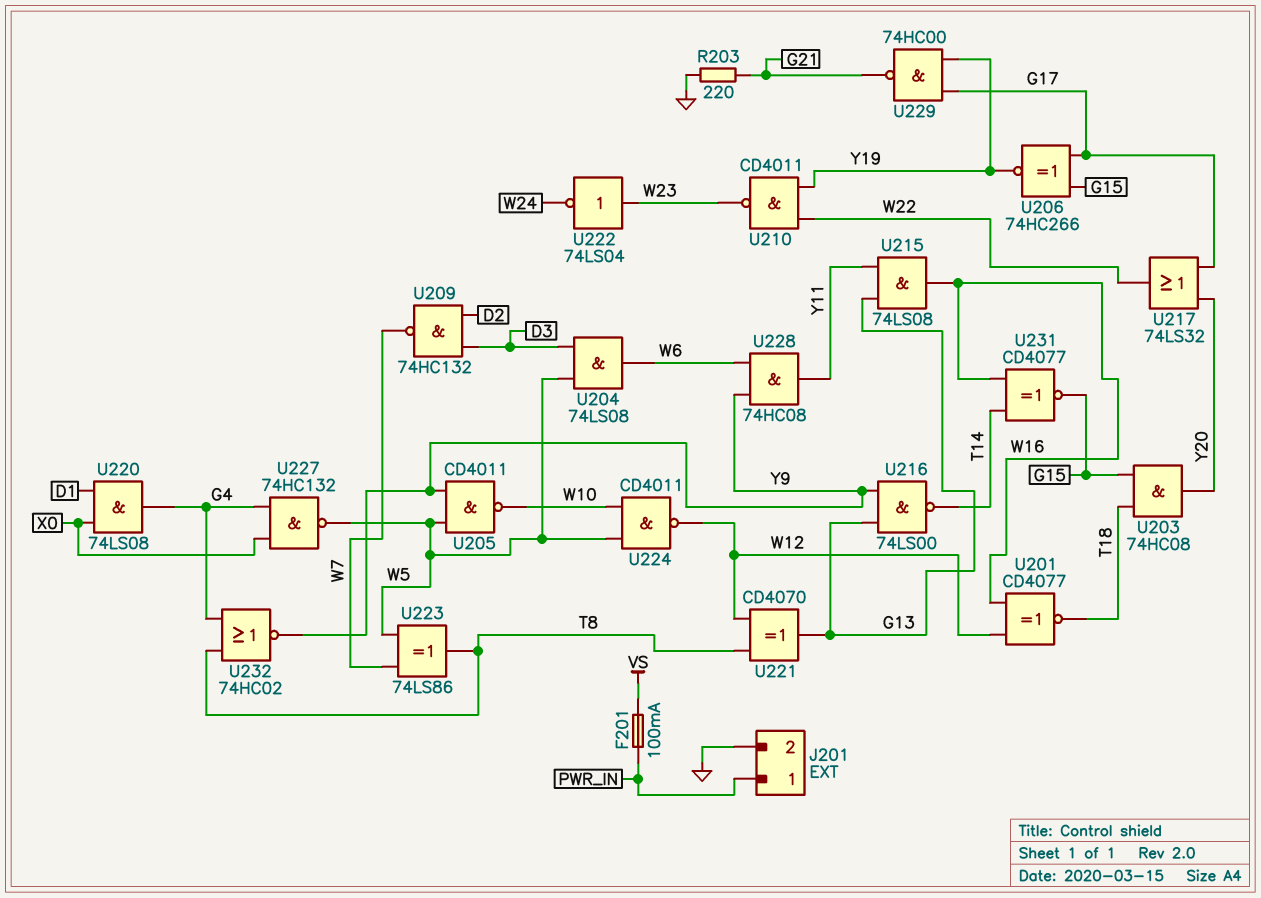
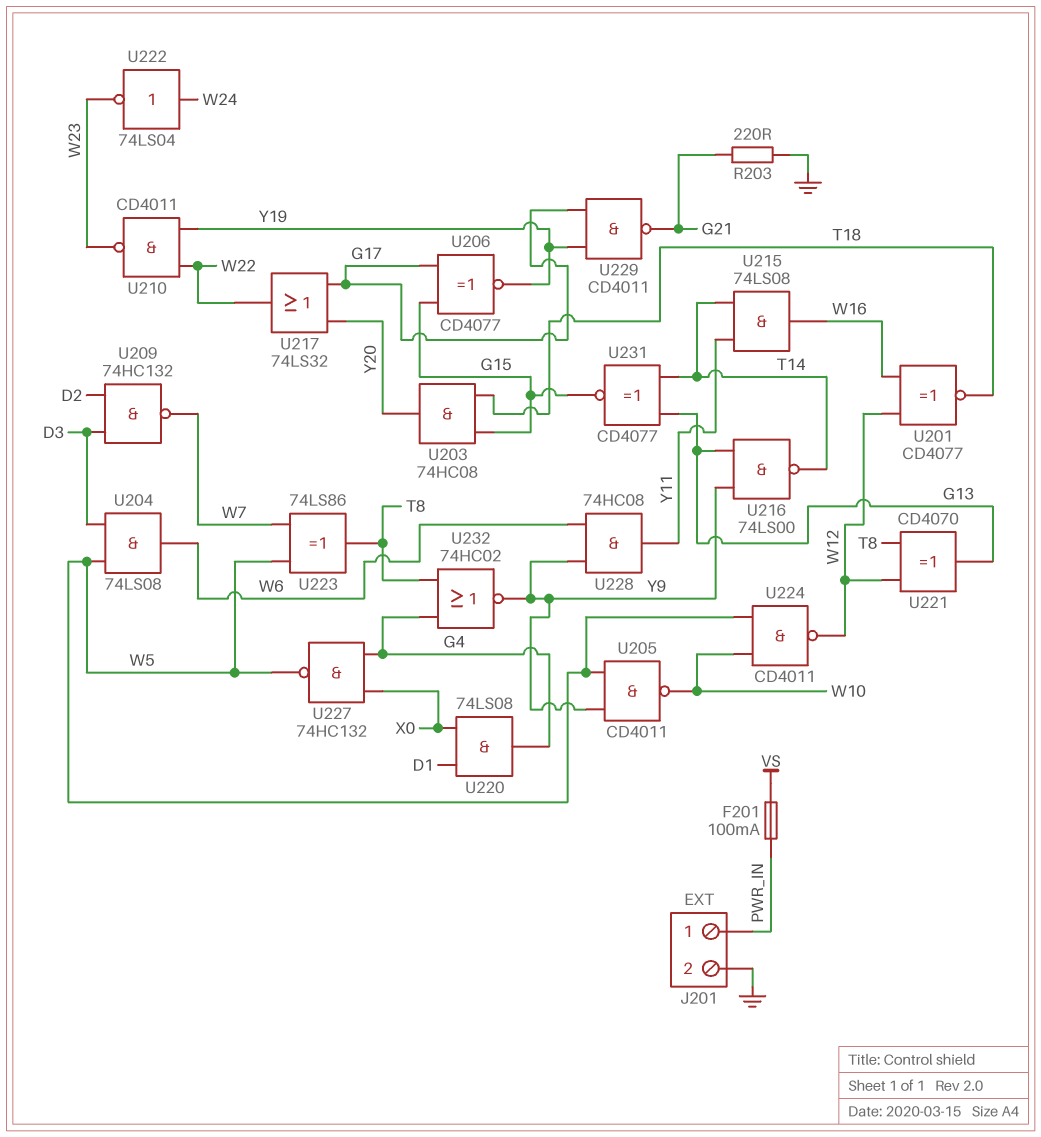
U206: XNOR 74HC266 (in G15, in G17, out Y19) -> XNOR CD4077 (in G15, in G17, out Y19)
U215: AND 74LS08 (in G13, in Y11, out W16) -> AND 74LS08 (in T14, in Y11, out W16)
U222: NOT 74LS04 (in W23, out W24) -> NOT 74LS04 (in W24, out W23)
U229: NAND 74HC00 (in G17, in Y19, out G21) -> NAND CD4011 (in G17, in Y19, out G21)
U231: XNOR CD4077 (in T14, in W16, out G15) -> XNOR CD4077 (in G13, in T14, out G15)

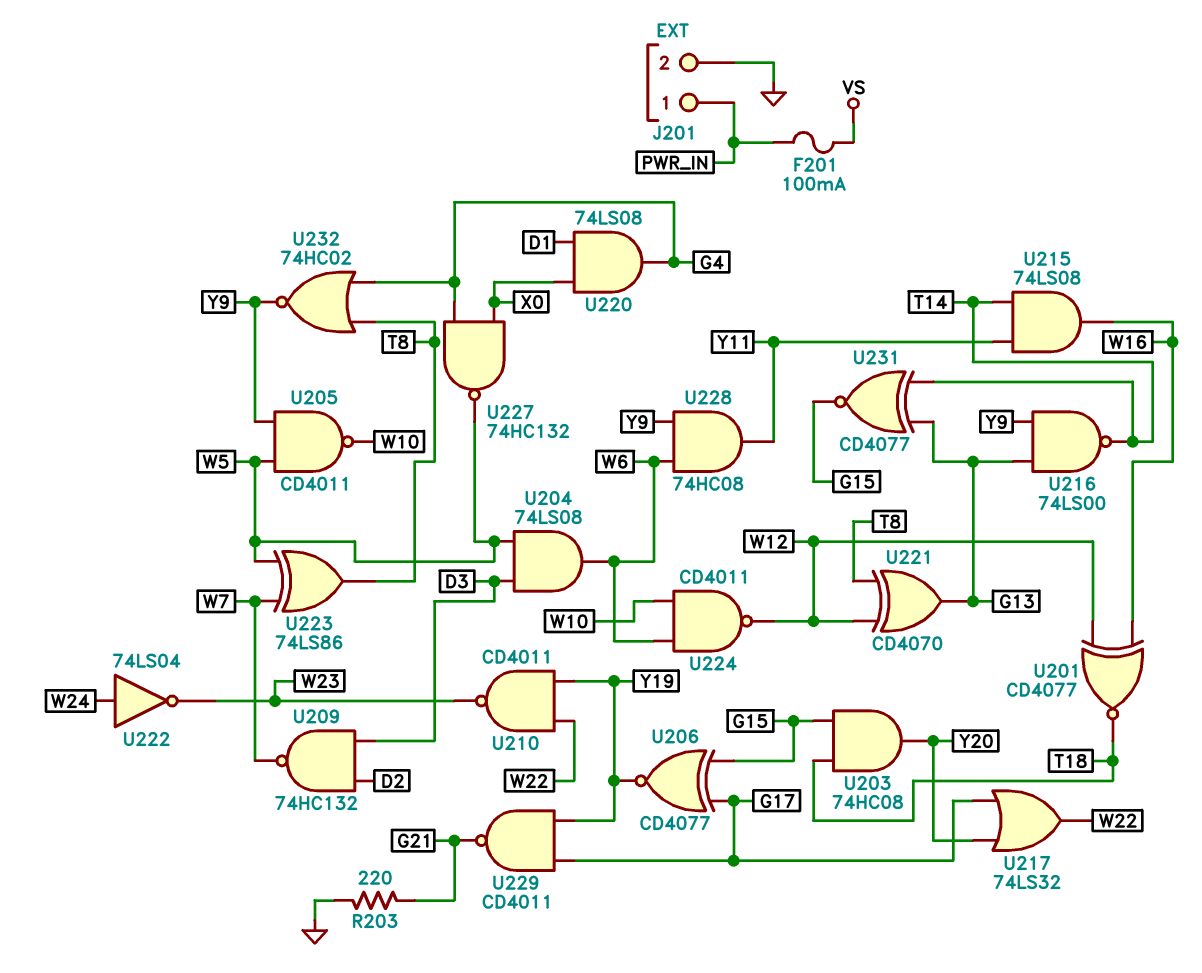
U224: NAND CD4011 (in W5, in W10, out W12) -> NAND CD4011 (in W6, in W10, out W12)

